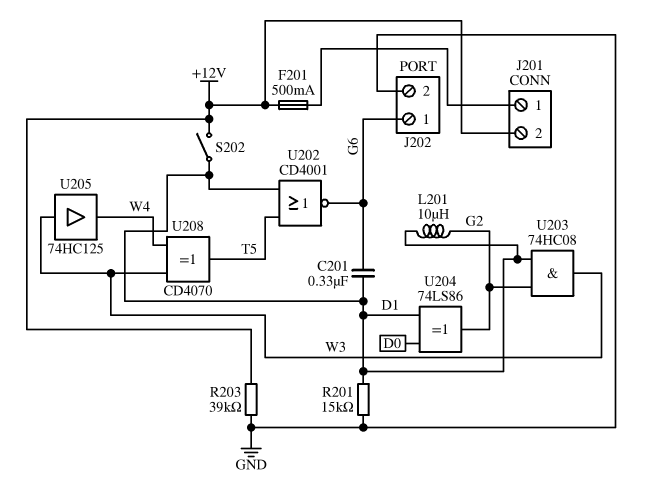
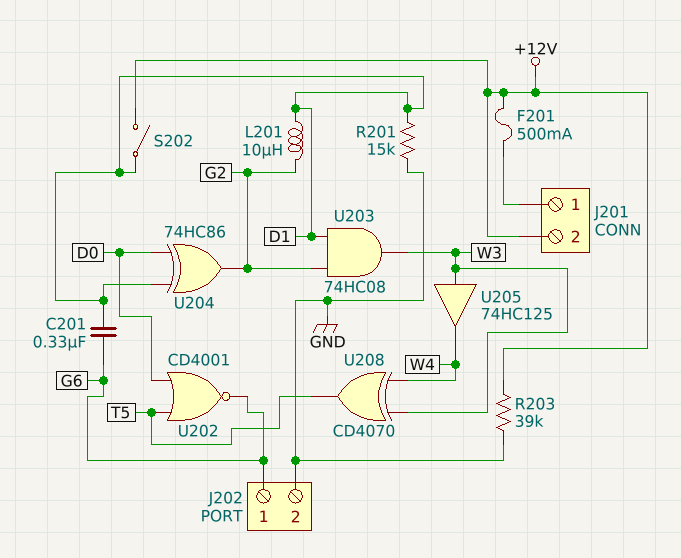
U202: NOR CD4001 (in D1, in T5, out G6) -> NOR CD4001 (in D0, in T5, out G6)
U204: XOR 74LS86 (in D0, in D1, out G2) -> XOR 74HC86 (in D0, in D1, out G2)

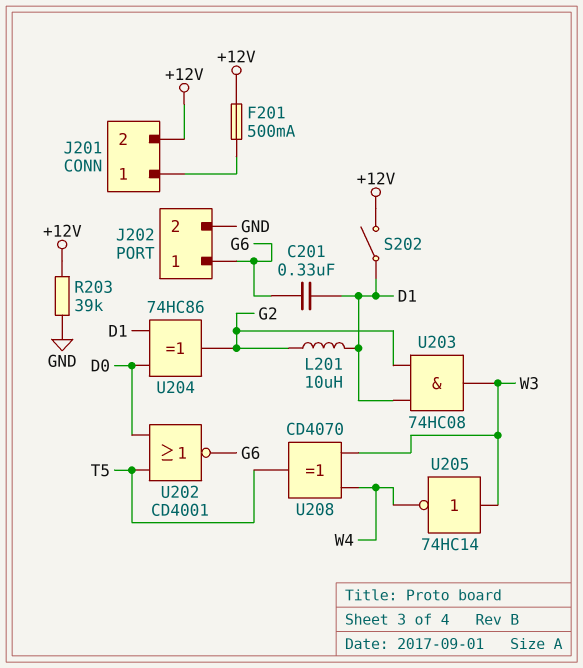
R201: 15k (D1, GND) -> none
U205: buffer 74HC125 (in W3, out W4) -> NOT 74HC14 (in W3, out W4)

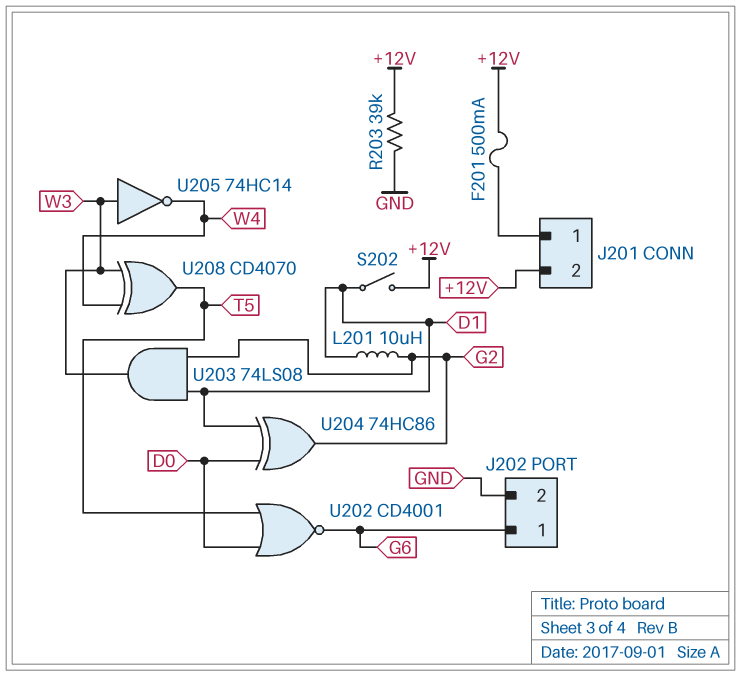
C201: 330nF (D1, G6) -> none
U203: AND 74HC08 (in D1, in G2, out W3) -> AND 74LS08 (in D1, in G2, out W3)

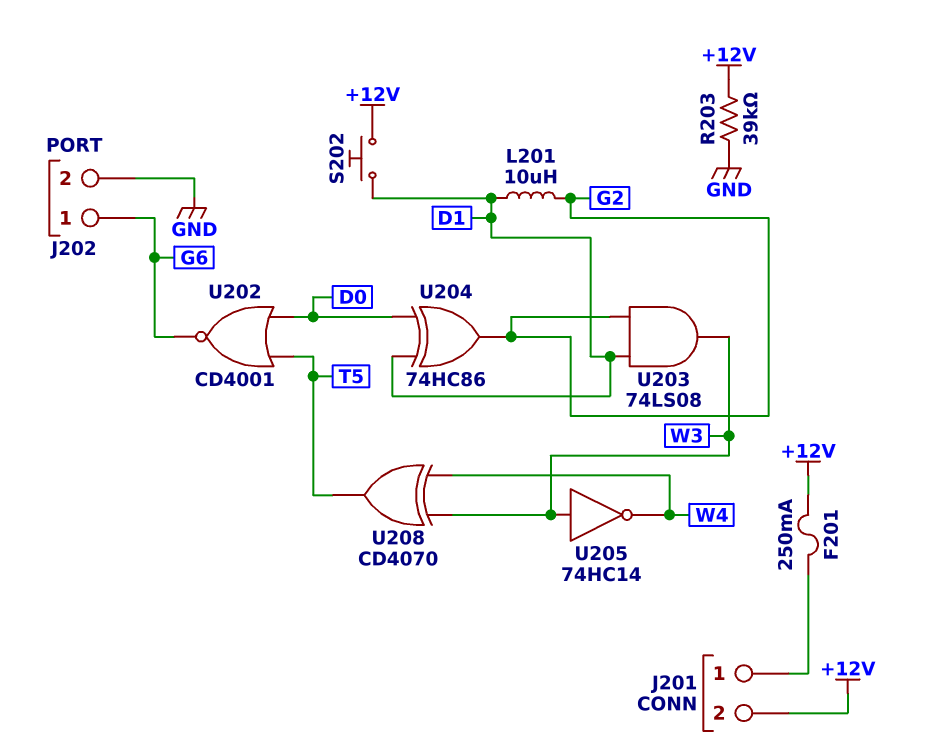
F201: 500mA (+12V, J201/1) -> 250mA (+12V, J201/1)
S202: switch (+12V, D1) -> button (+12V, D1)

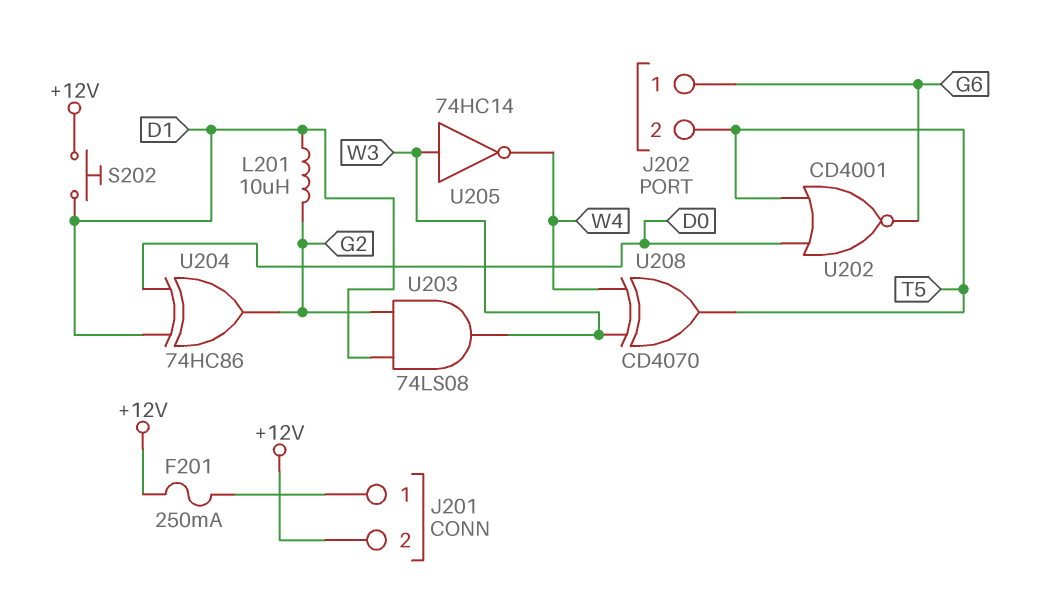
J202 pin 2: GND -> T5
R203: 39k (+12V, GND) -> none

